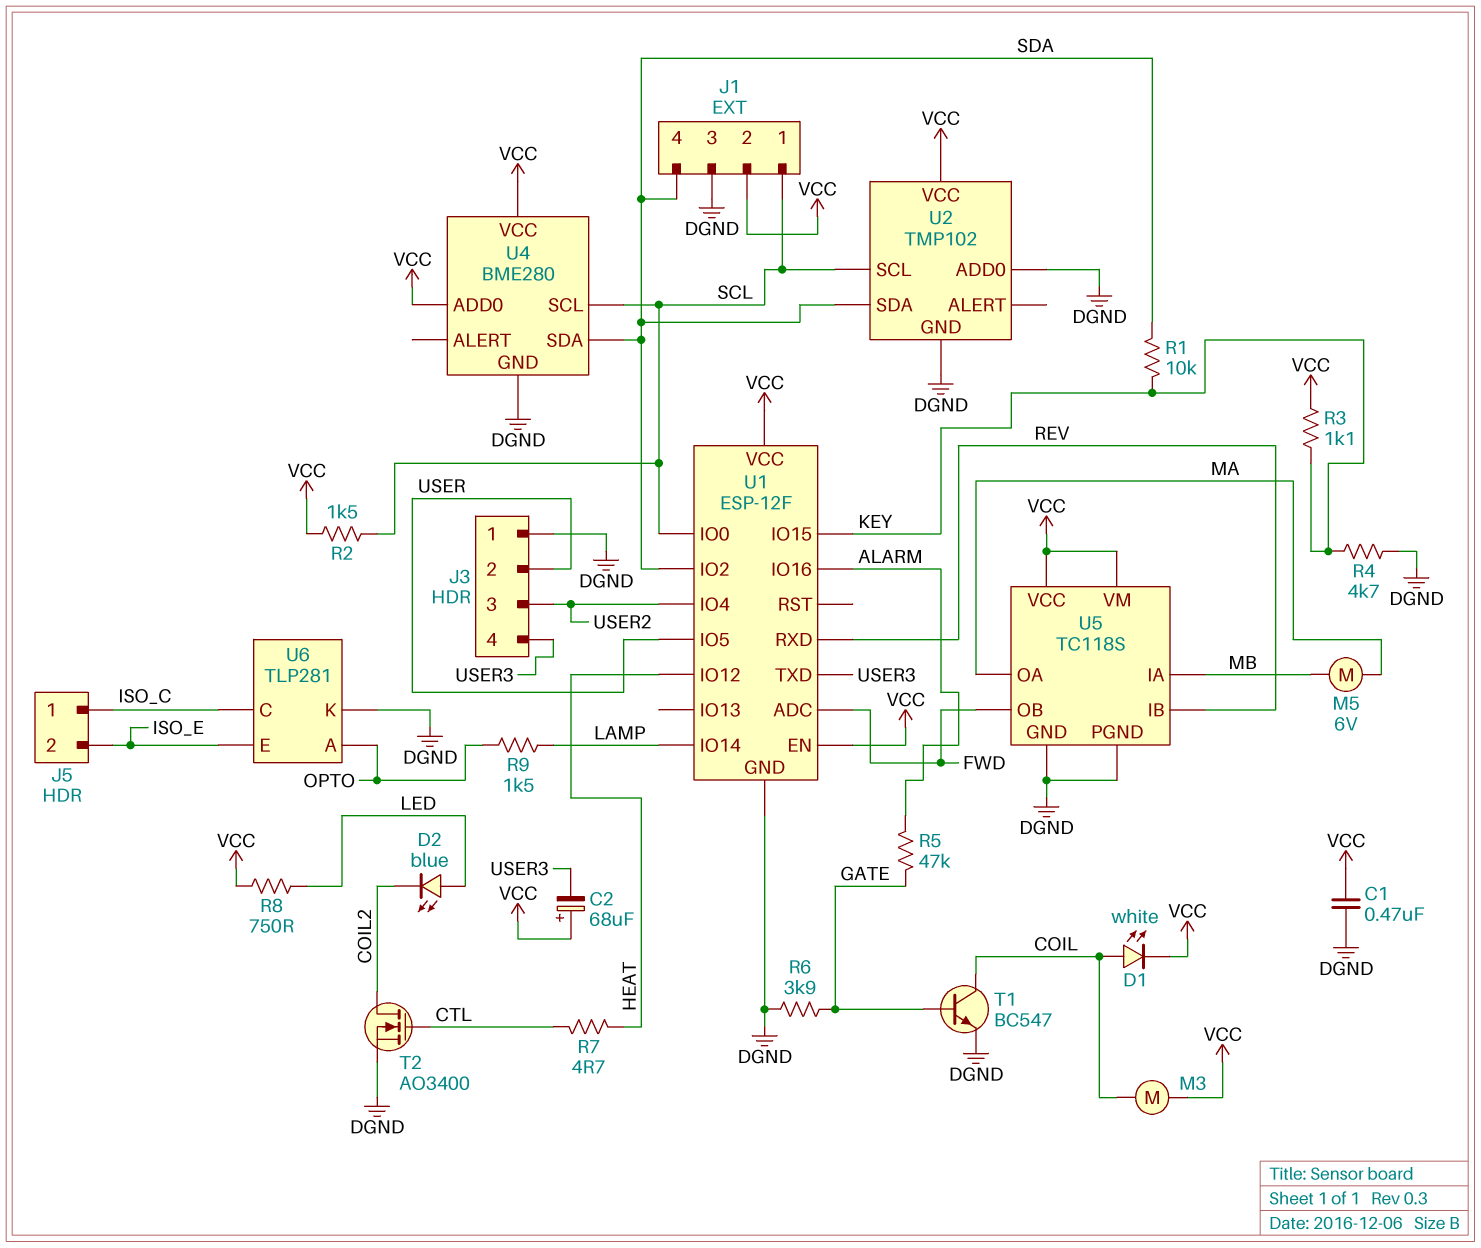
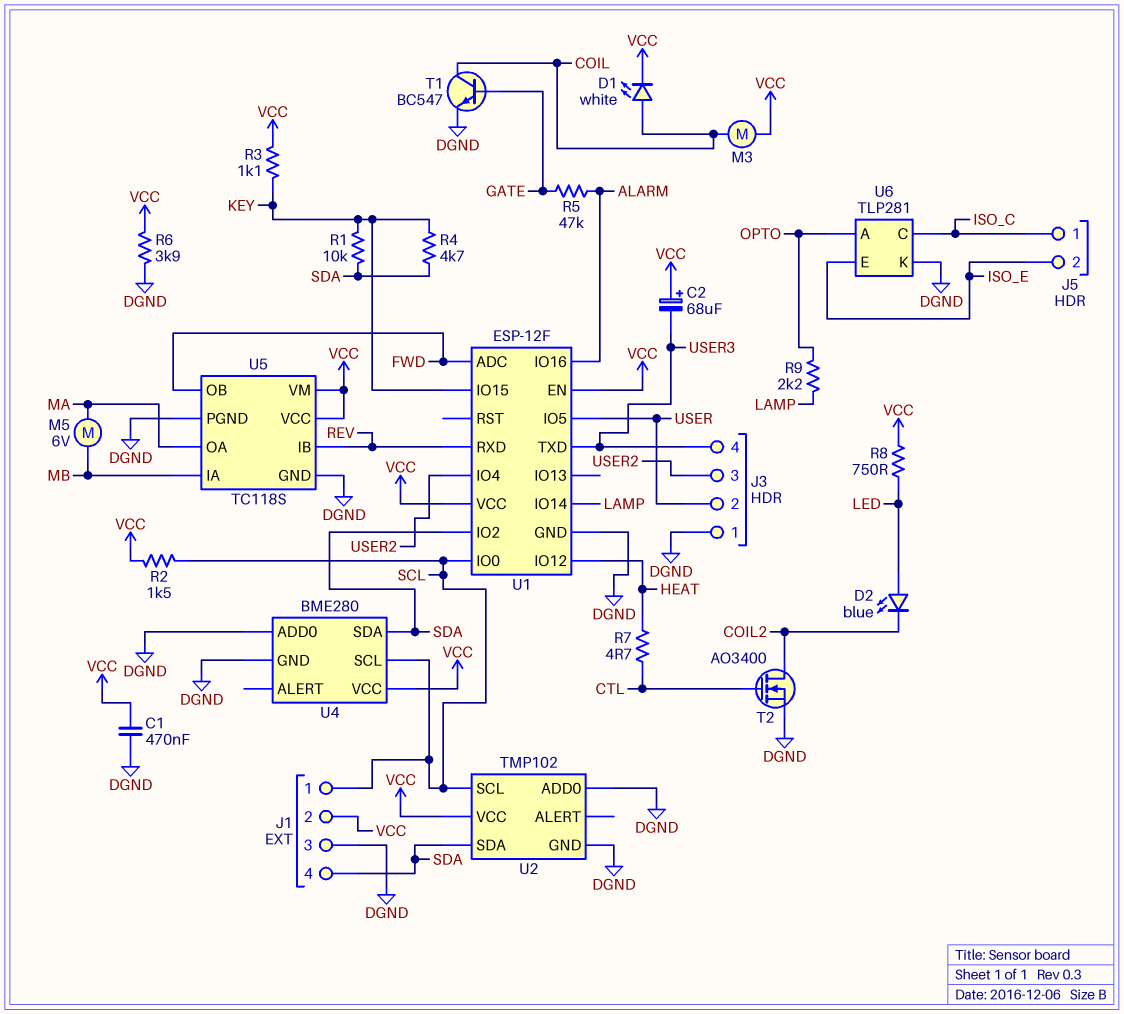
R4: 4.7k (DGND, KEY) -> 4.7k (KEY, SDA)
R6: 3.9k (DGND, GATE) -> 3.9k (DGND, VCC)
R9: 1.5k (LAMP, OPTO) -> 2.2k (LAMP, OPTO)
U4 pin ADD0: VCC -> DGND

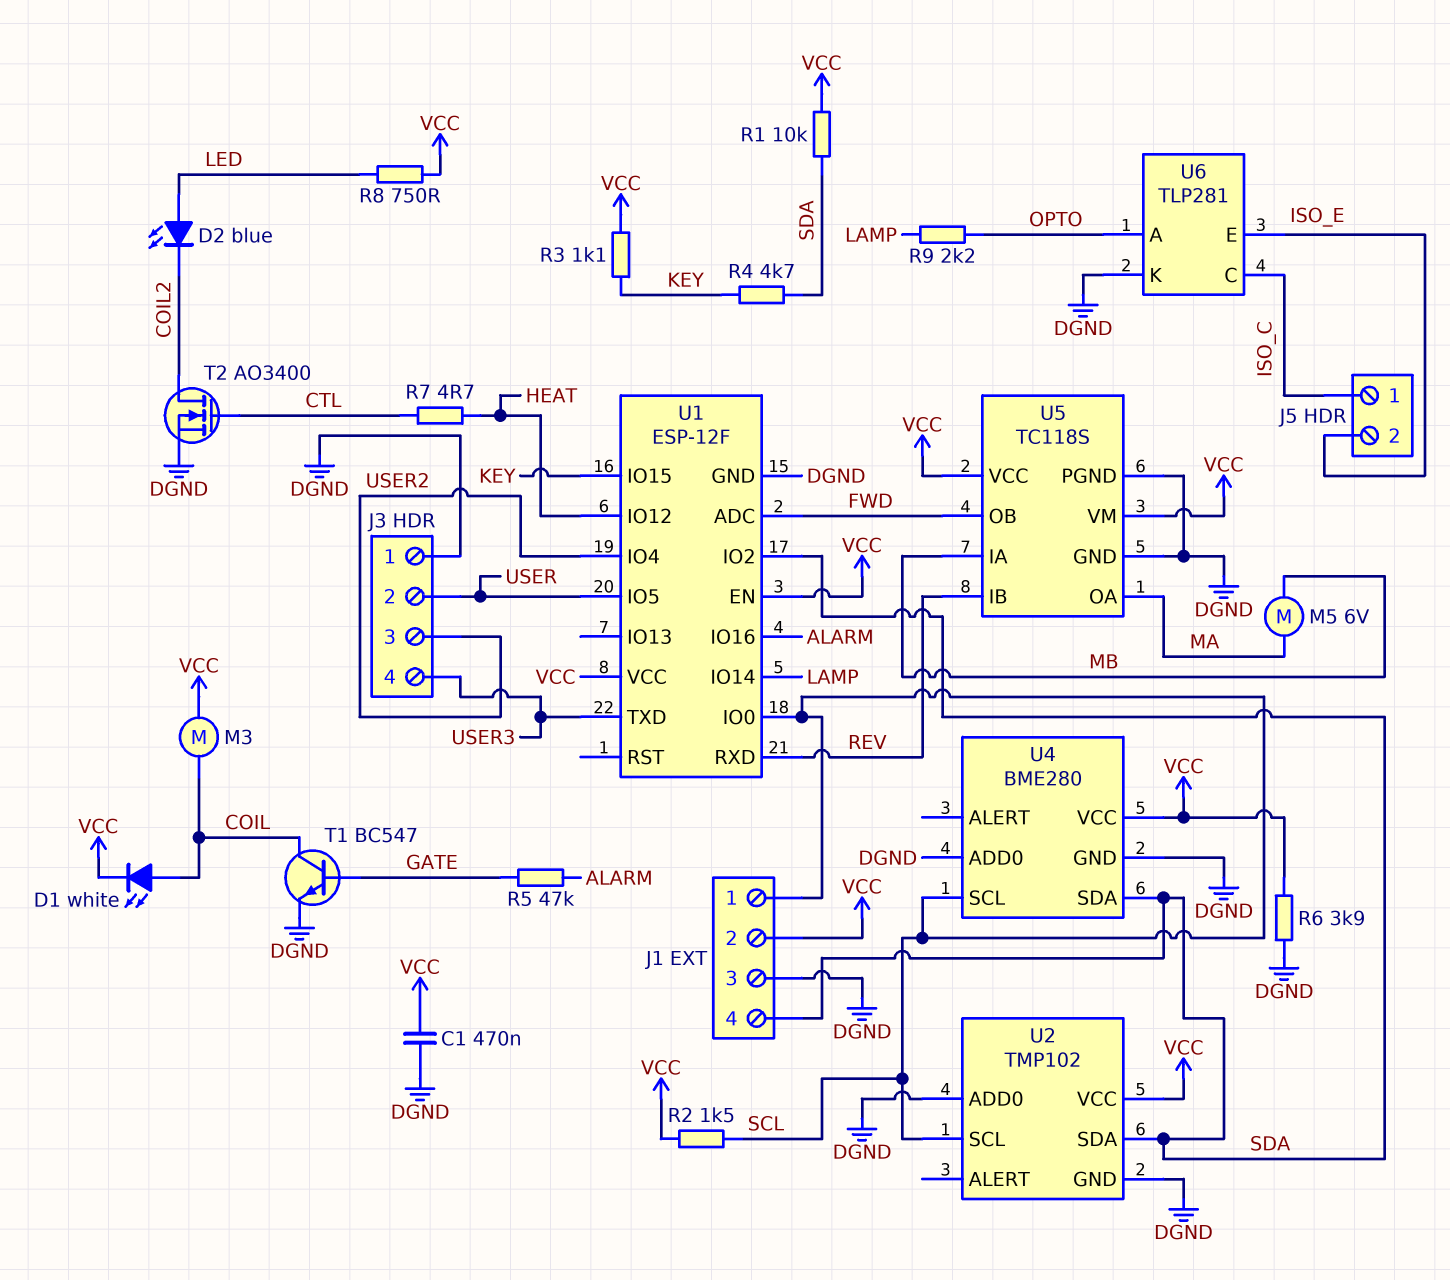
C2: 68uF (plus VCC, minus USER3) -> none
R1: 10k (KEY, SDA) -> 10k (SDA, VCC)

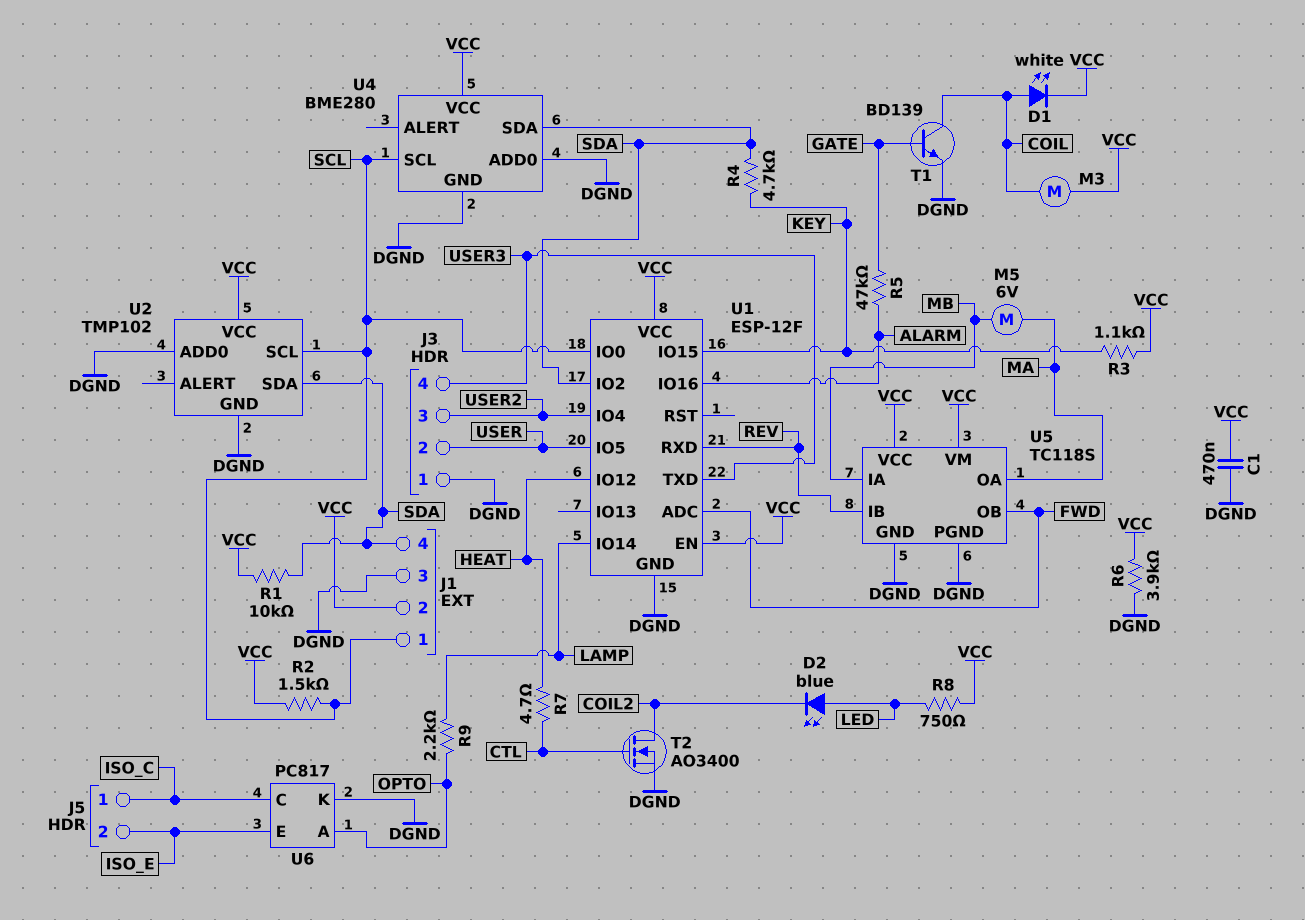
T1: NPN BC547 (B GATE, C COIL, E DGND) -> NPN BD139 (B GATE, C COIL, E DGND)
U6: TLP281 -> PC817

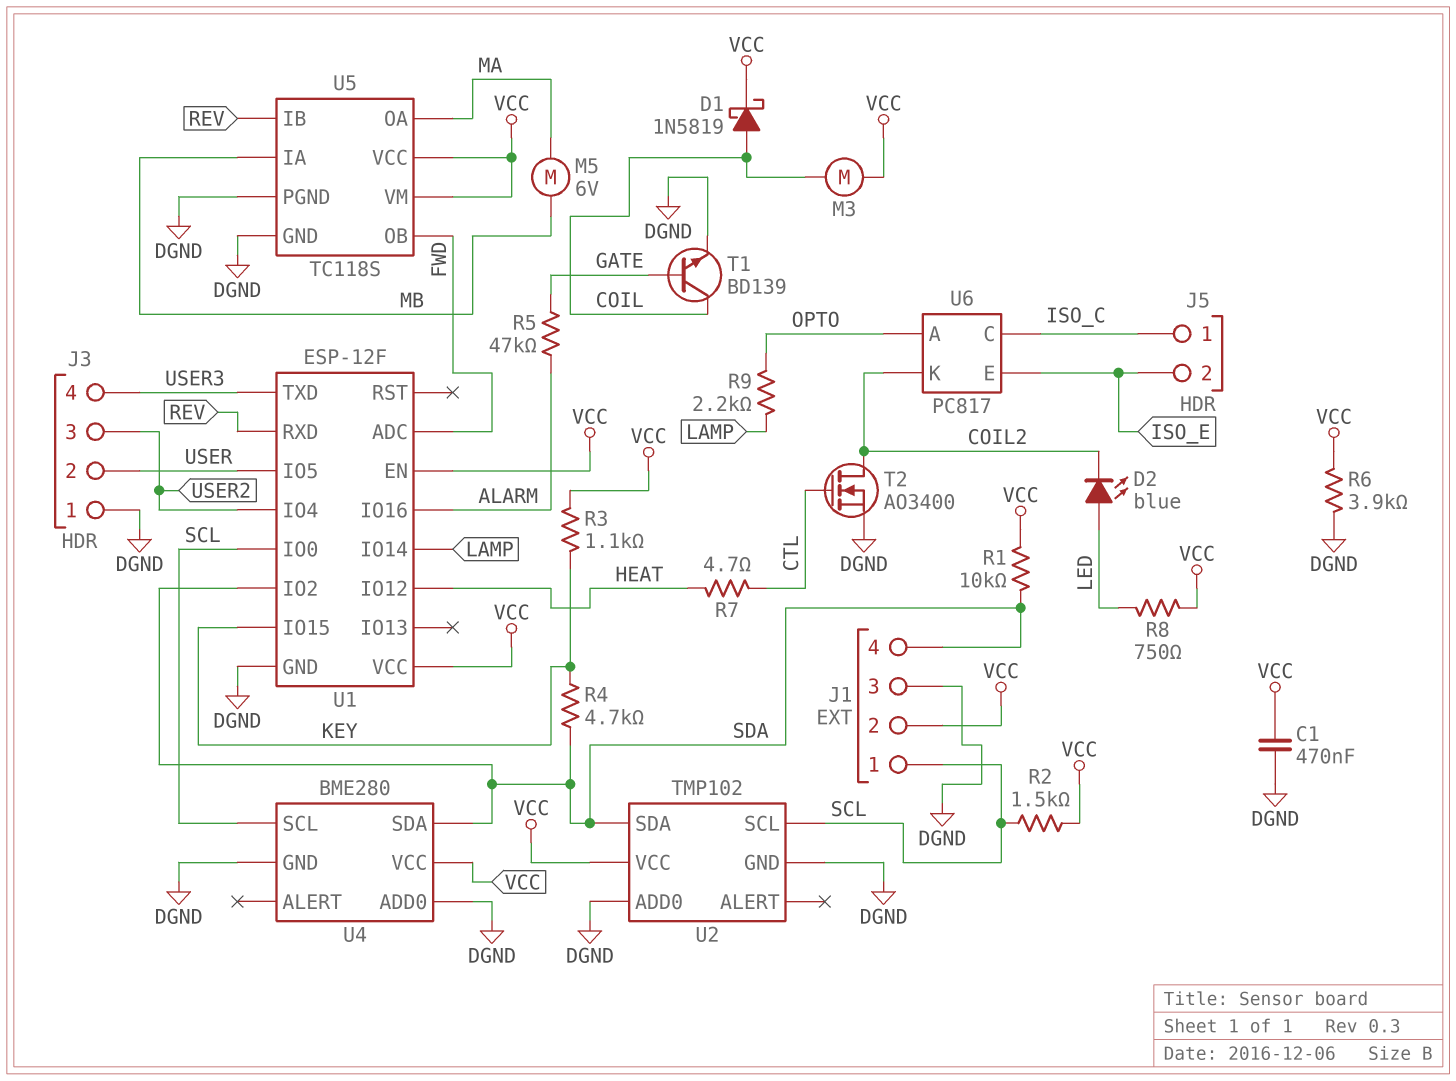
D1: LED white (A COIL, K VCC) -> schottky 1N5819 (A COIL, K VCC)
U6 pin K: DGND -> COIL2

